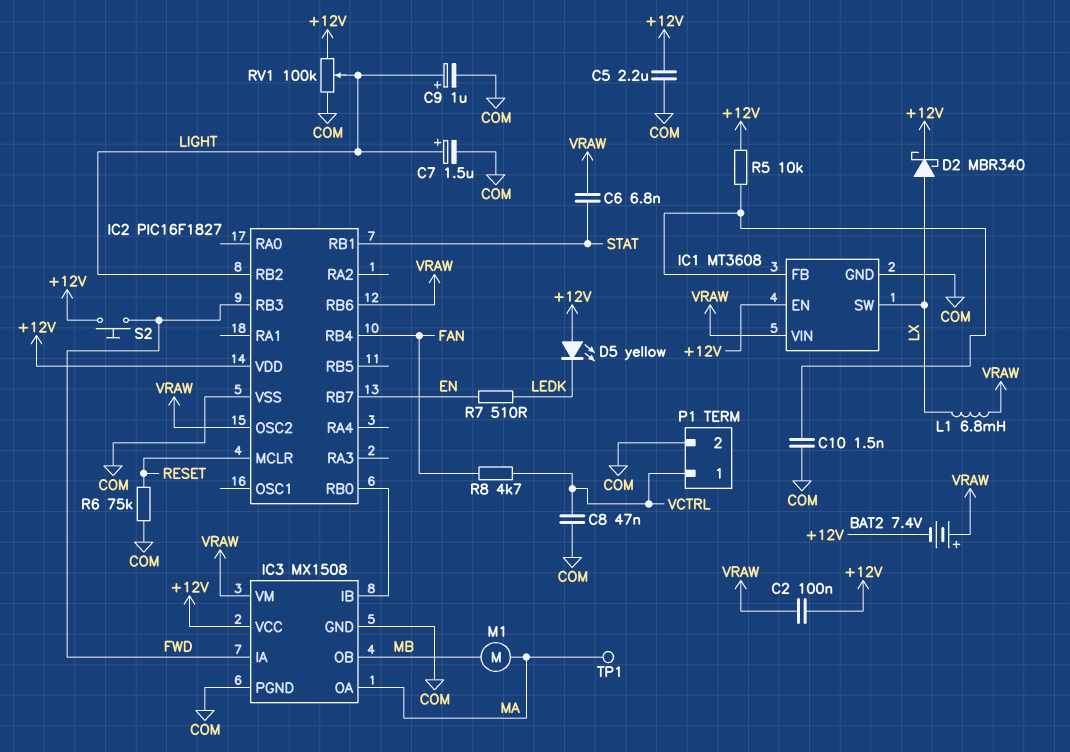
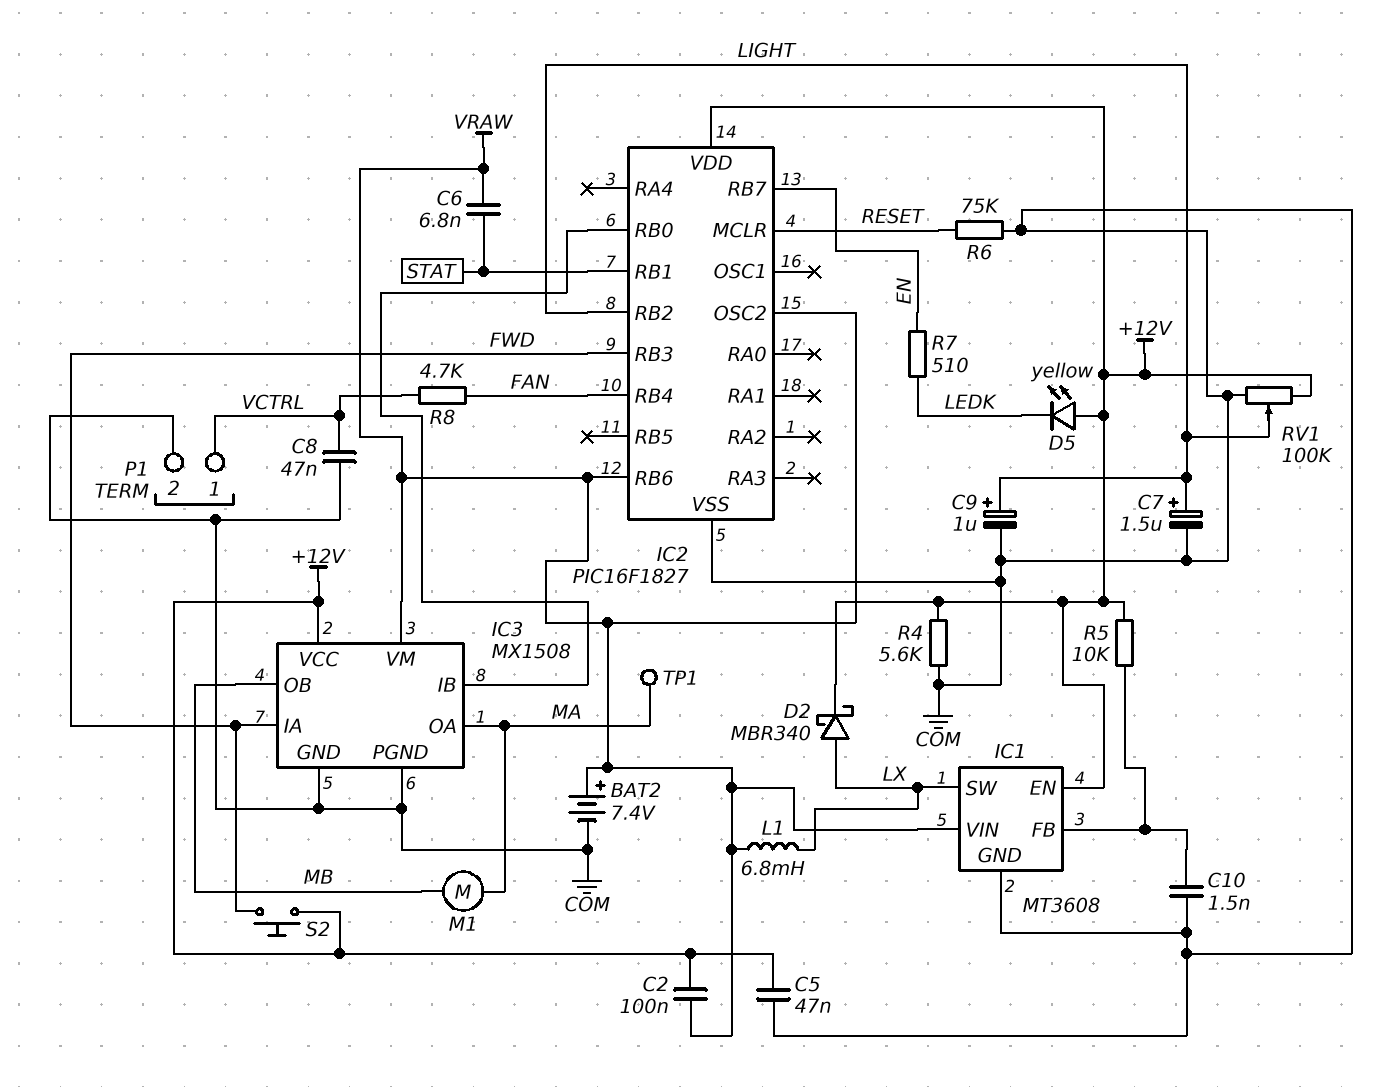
BAT2: 7.4V (plus VRAW, minus +12V) -> 7.4V (plus VRAW, minus COM)
C5: 2.2uF (+12V, COM) -> 47nF (+12V, COM)
R4: none -> 5.6k (+12V, COM)

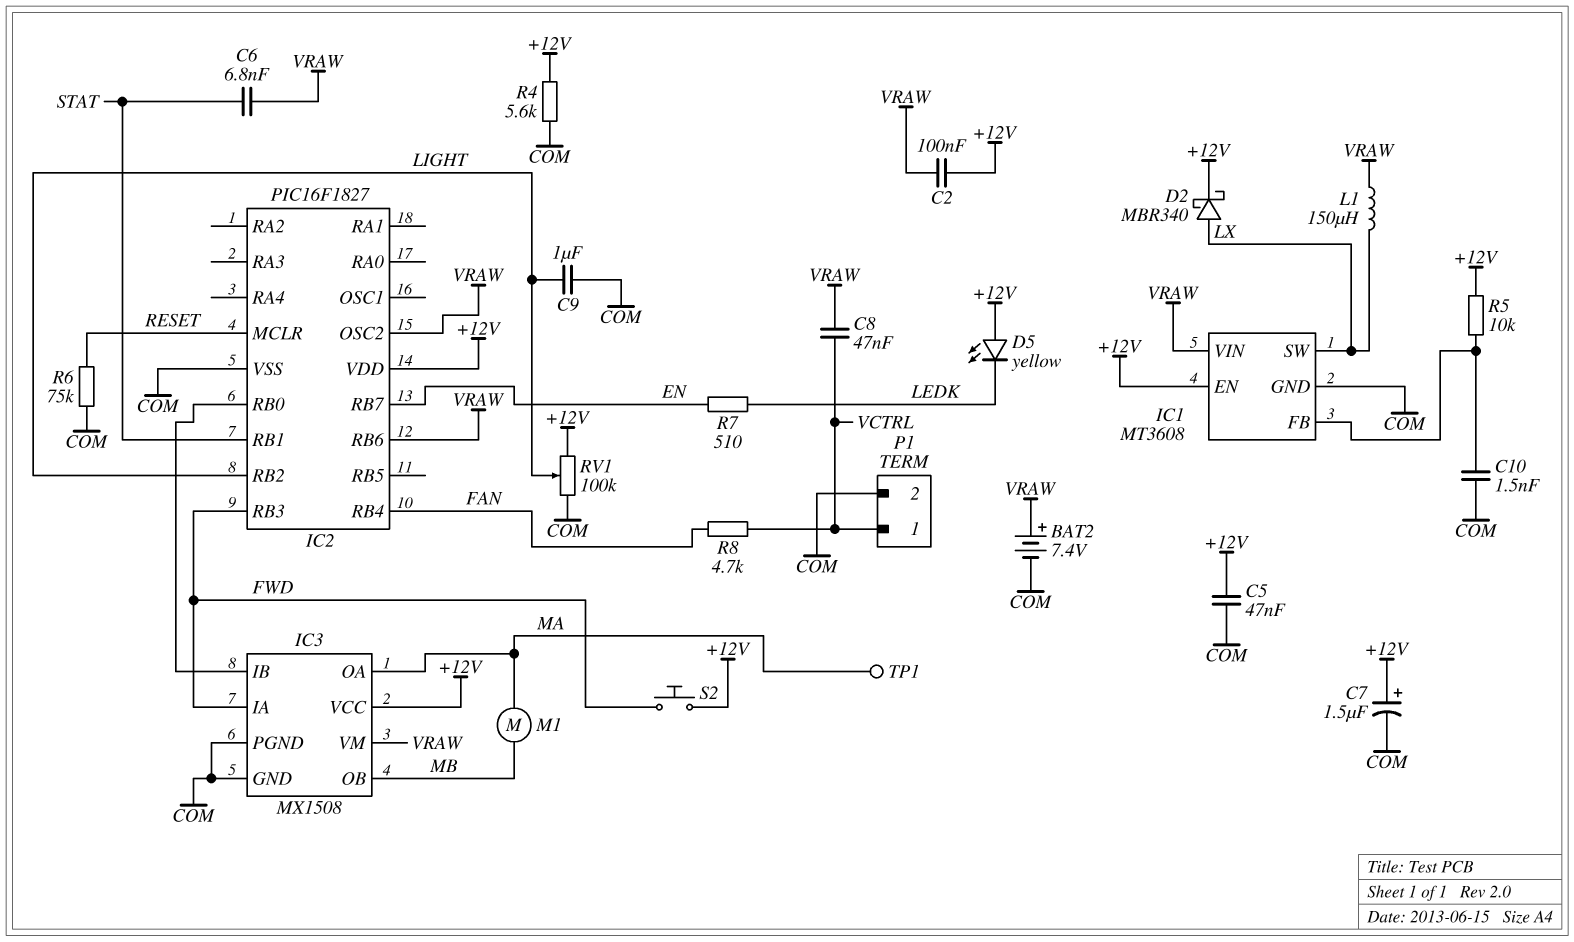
C7: 1.5uF (plus LIGHT, minus COM) -> 1.5uF (plus +12V, minus COM)
C8: 47nF (COM, VCTRL) -> 47nF (VCTRL, VRAW)
C9: 1uF (plus LIGHT, minus COM) -> 1uF (COM, LIGHT)
L1: 6.8mH (LX, VRAW) -> 150uH (LX, VRAW)

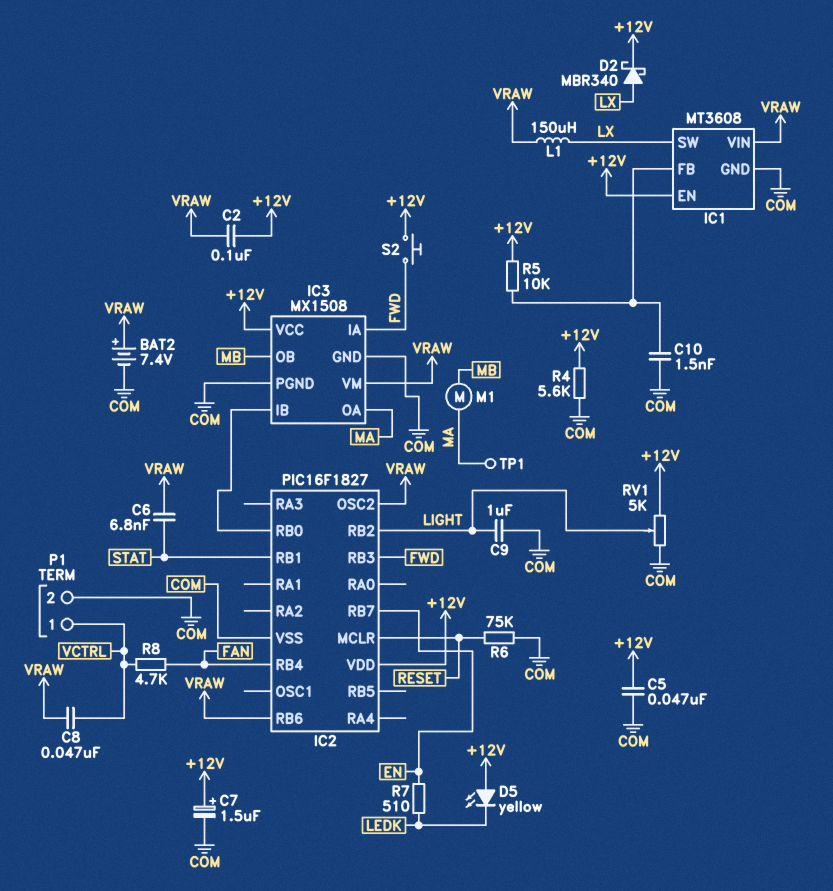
RV1: 100k (+12V, COM, wiper LIGHT) -> 5k (+12V, COM, wiper LIGHT)

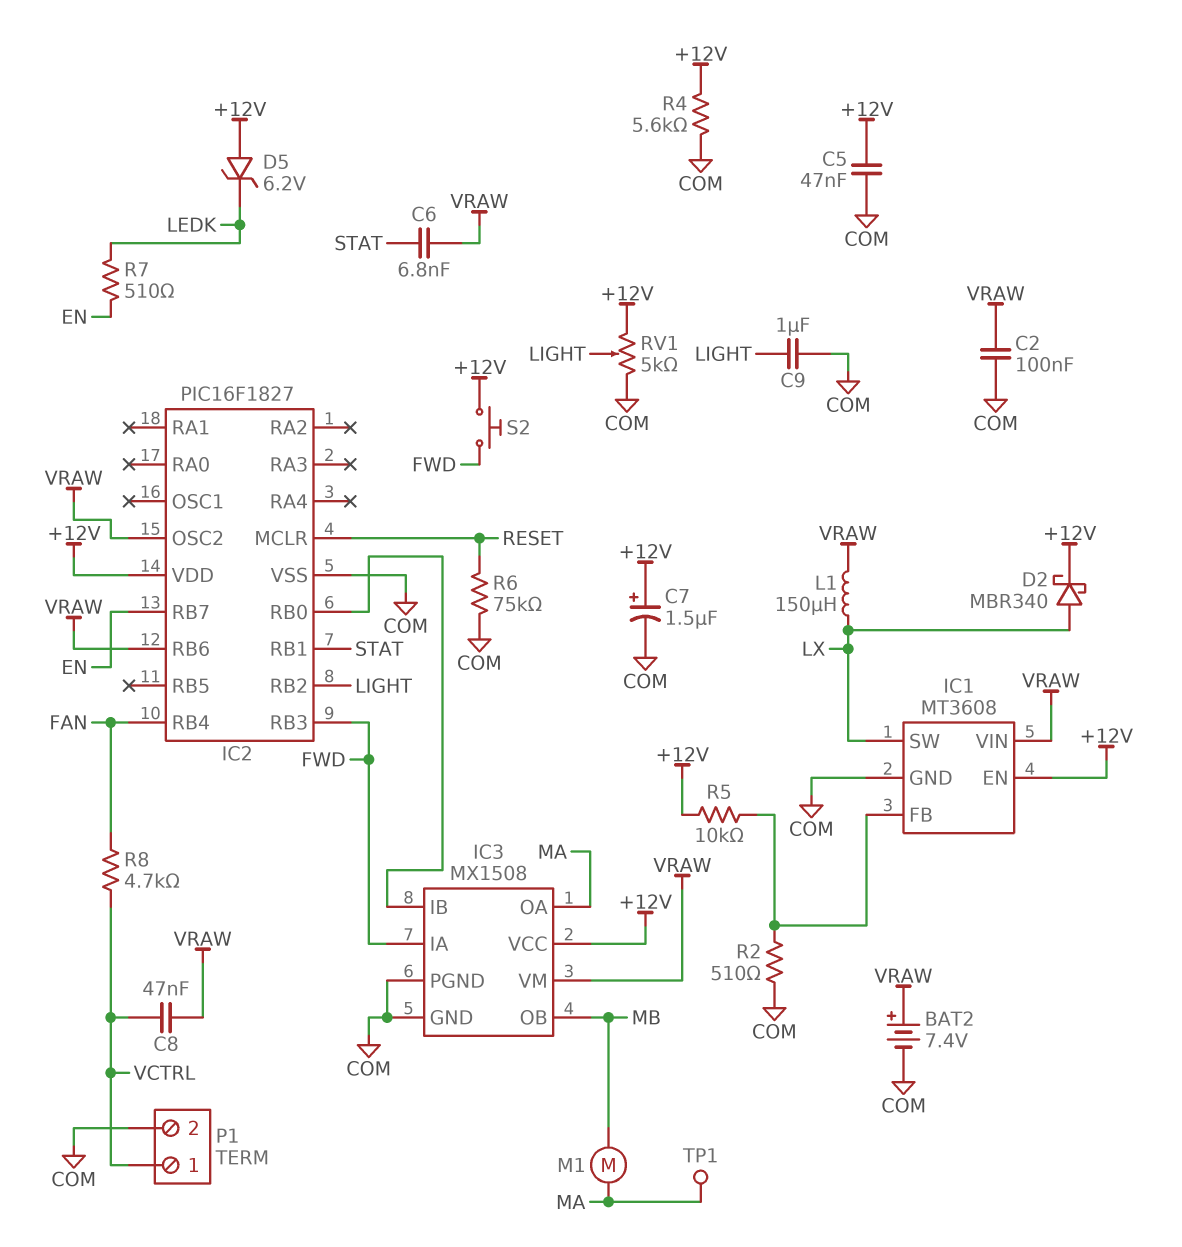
C2: 100nF (+12V, VRAW) -> 100nF (COM, VRAW)
C10: 1.5nF (COM, IC1/FB) -> none
D5: LED yellow (A +12V, K LEDK) -> zener 6.2V (A +12V, K LEDK)
R2: none -> 510 (COM, IC1/FB)

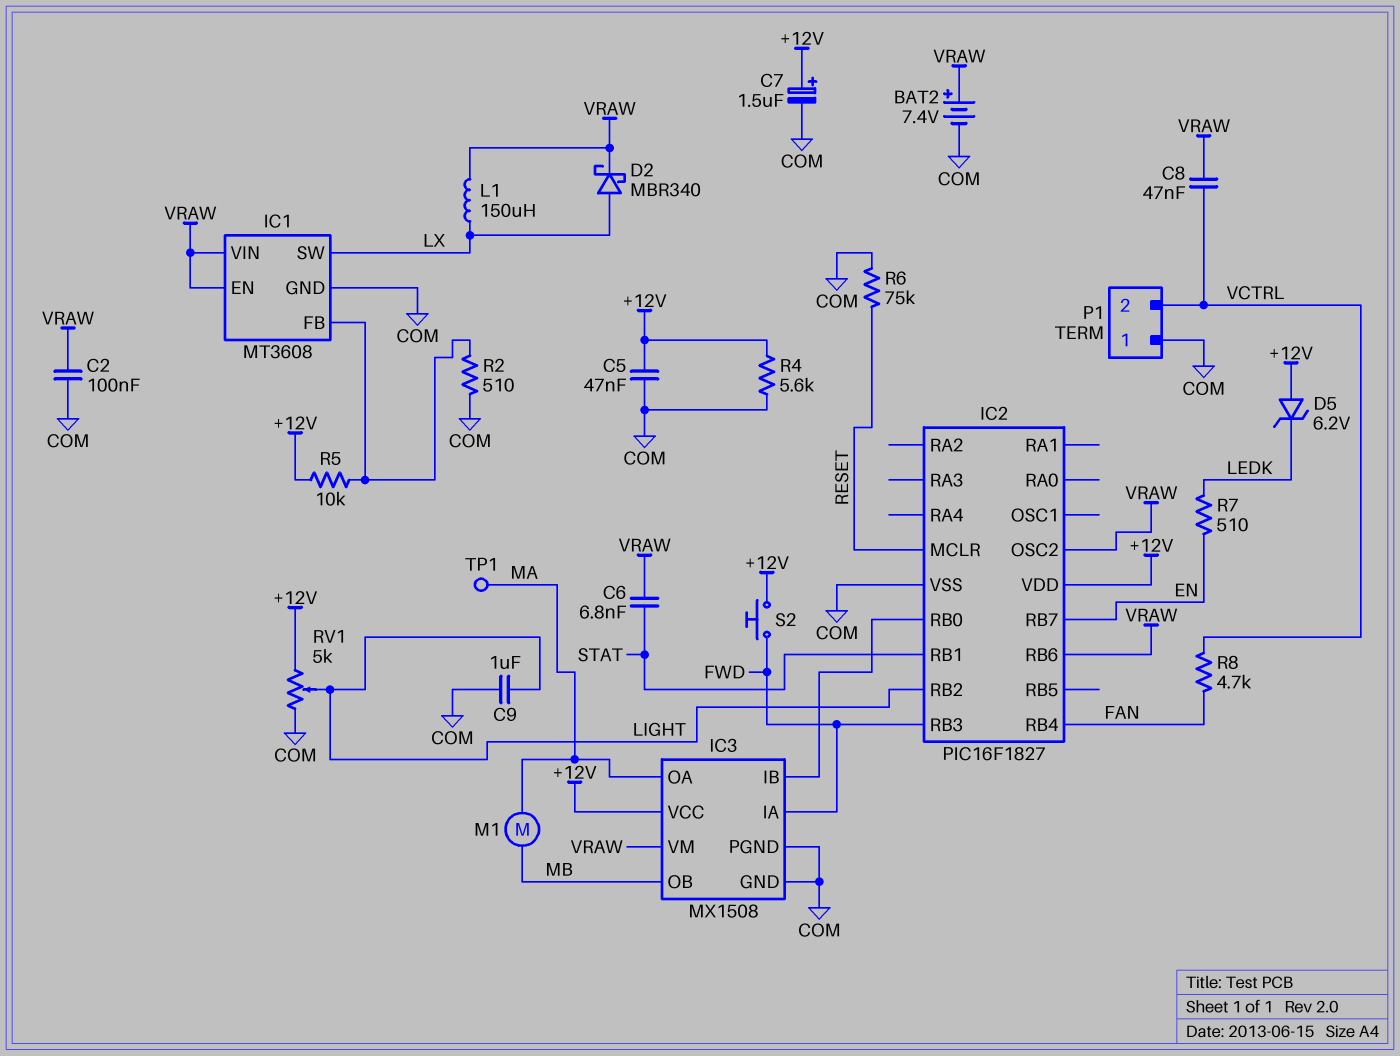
D2: schottky MBR340 (A LX, K +12V) -> schottky MBR340 (A LX, K VRAW)
IC1 pin EN: +12V -> VRAW
P1 pin 1: VCTRL -> COM
P1 pin 2: COM -> VCTRL

